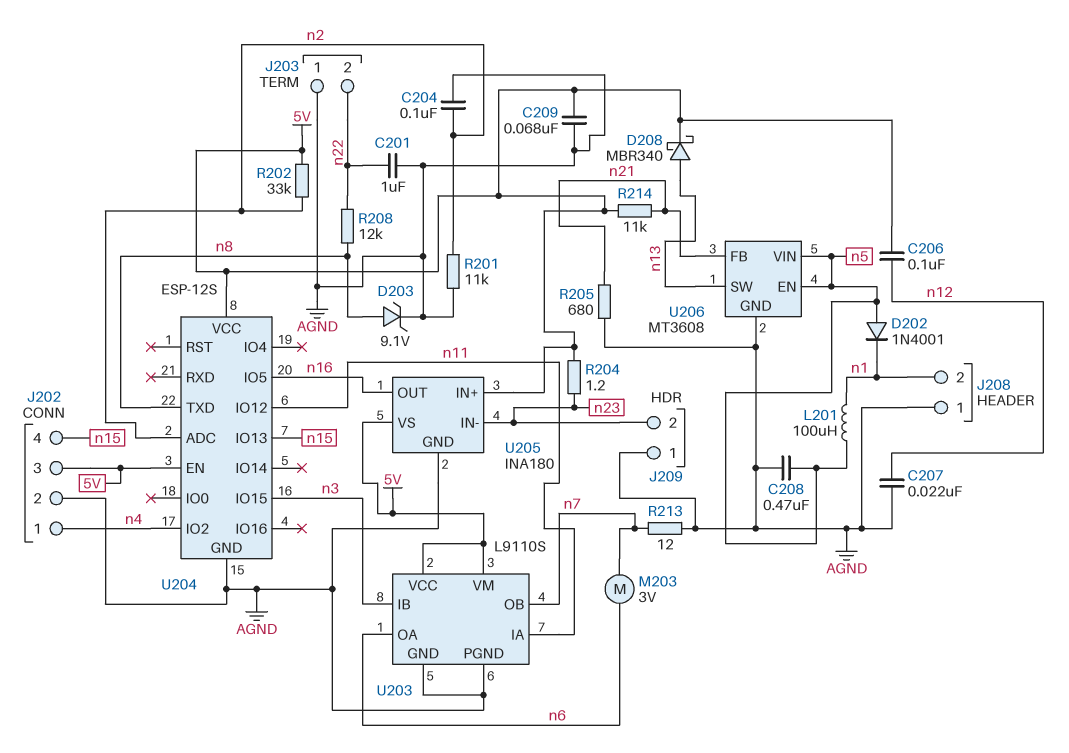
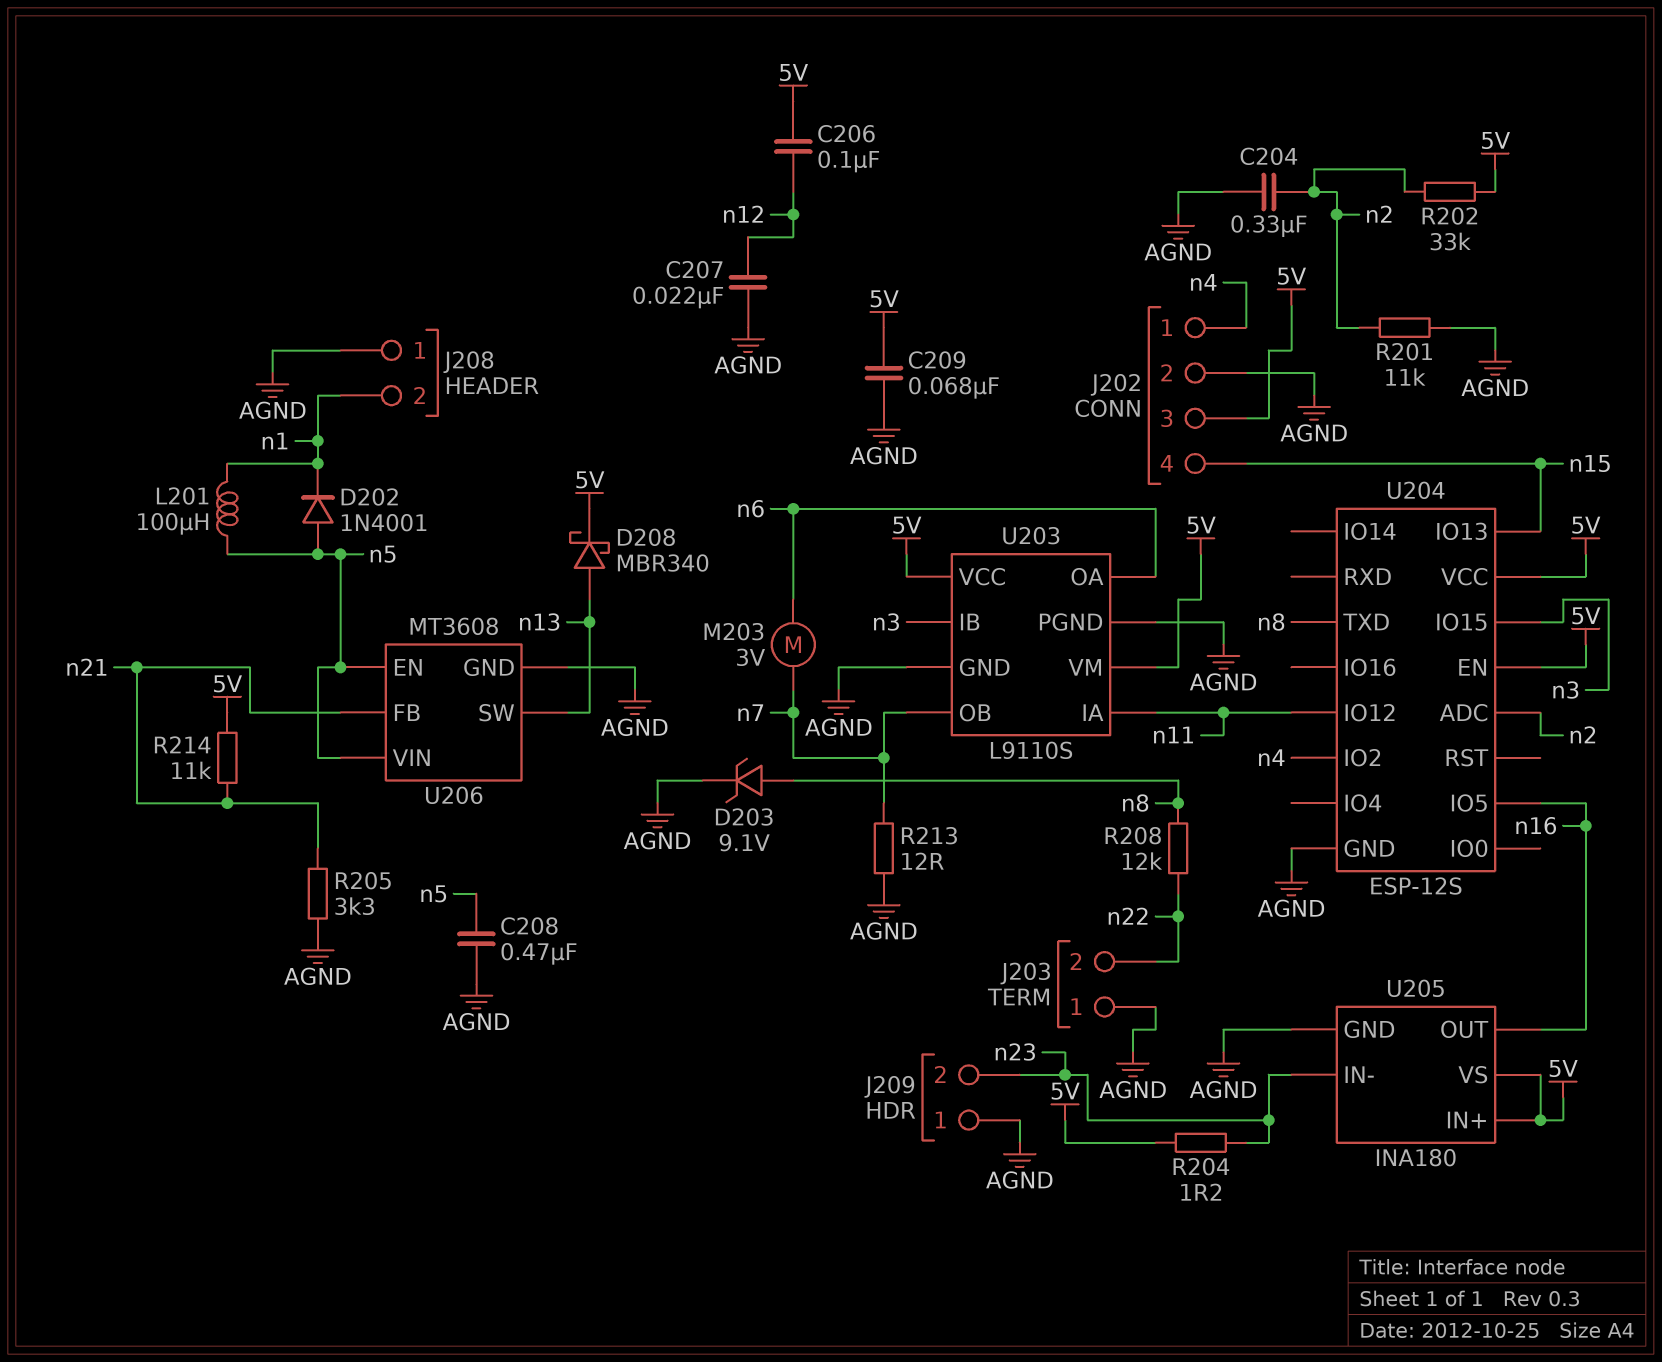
C201: 1uF (AGND, n22) -> none
C204: 100nF (AGND, n2) -> 330nF (AGND, n2)
R205: 680 (AGND, n21) -> 3.3k (AGND, n21)

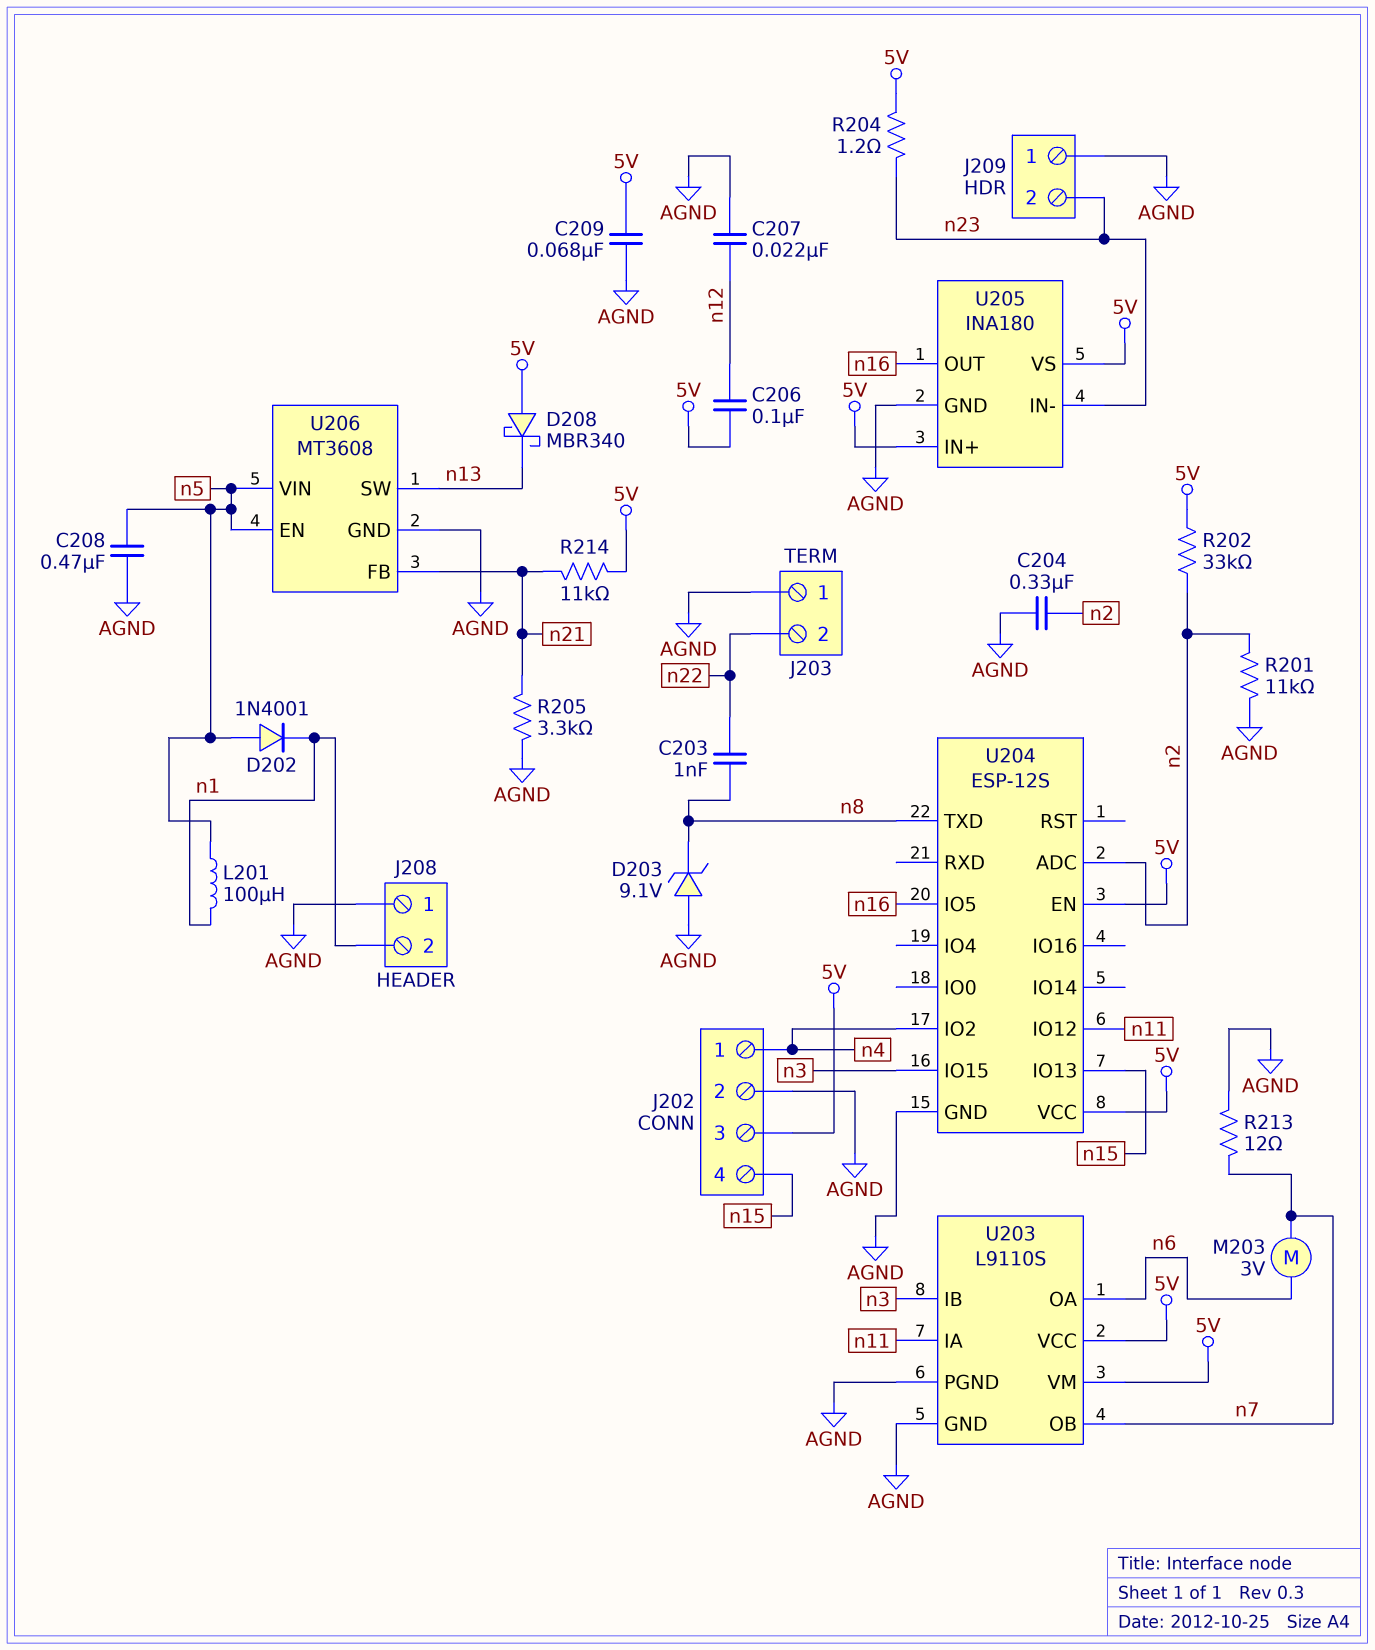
C203: none -> 1nF (n8, n22)
D203: zener 9.1V (A n8, K AGND) -> zener 9.1V (A AGND, K n8)
D208: schottky MBR340 (A n13, K 5V) -> schottky MBR340 (A 5V, K n13)
R208: 12k (n8, n22) -> none

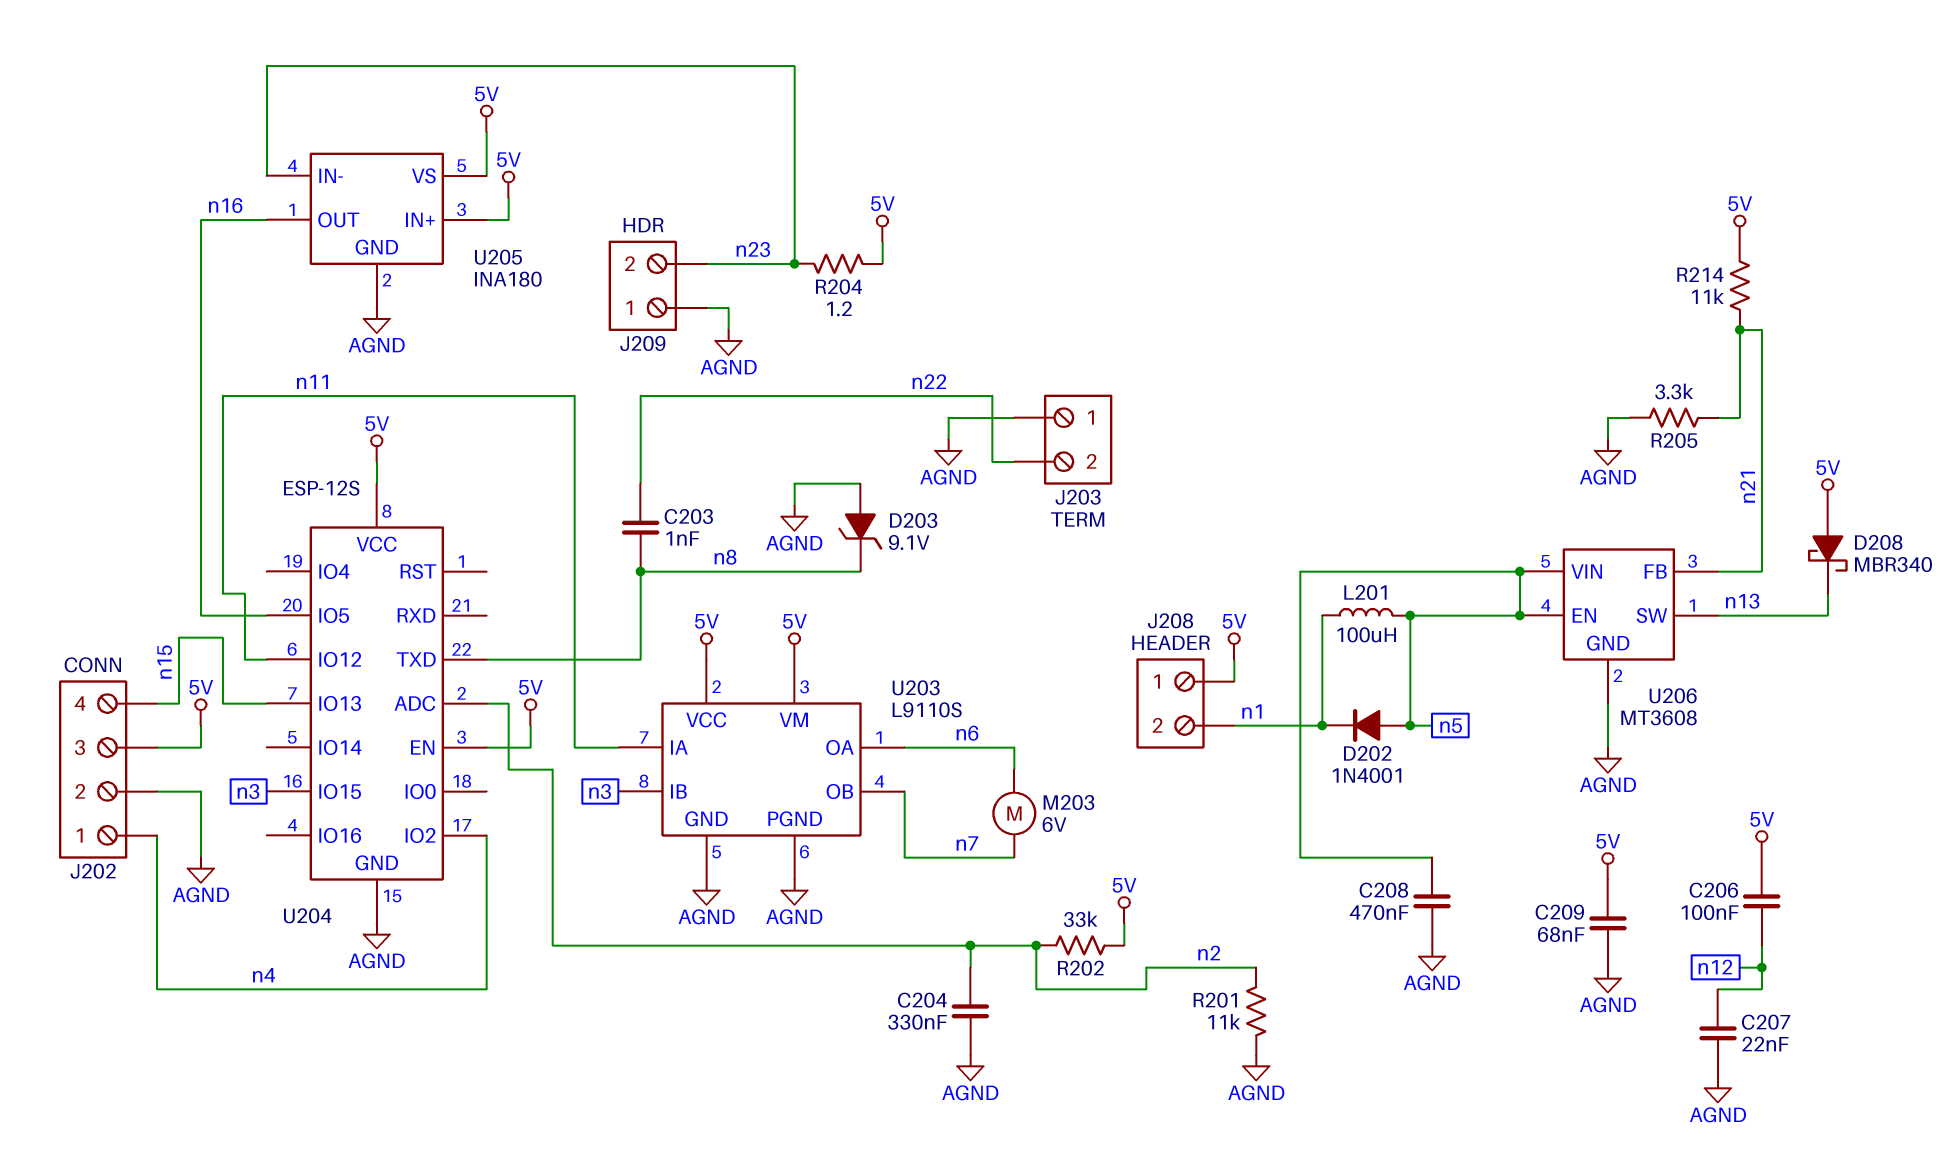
J208 pin 1: AGND -> 5V
M203: motor 3V (n6, n7) -> motor 6V (n6, n7)
R213: 12 (AGND, n7) -> none

